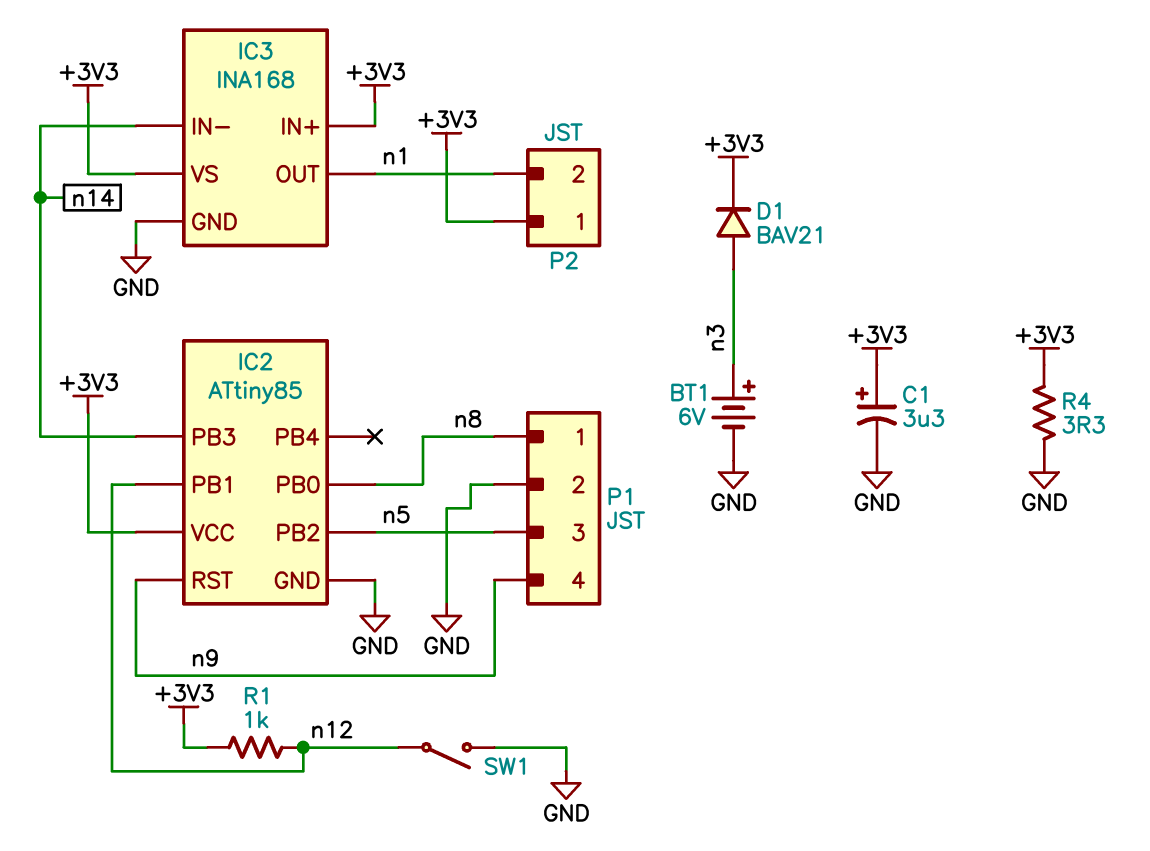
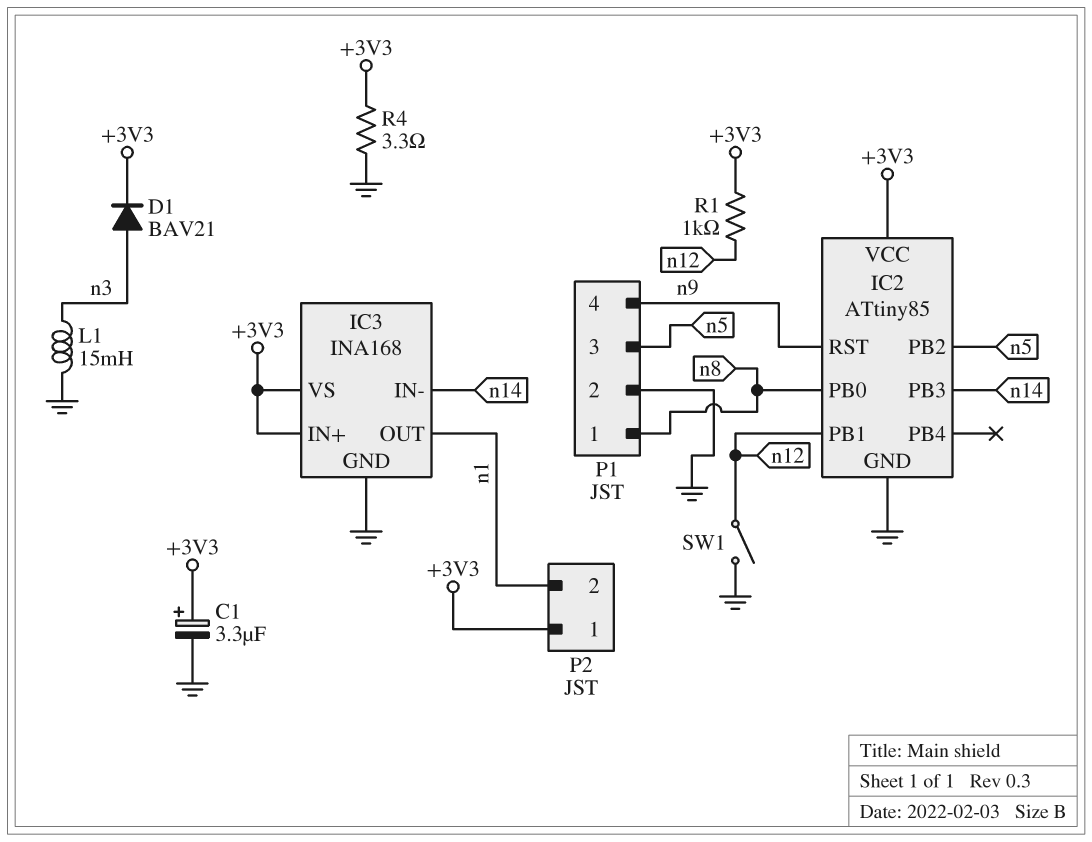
BT1: 6V (plus n3, minus GND) -> none
L1: none -> 15mH (GND, n3)

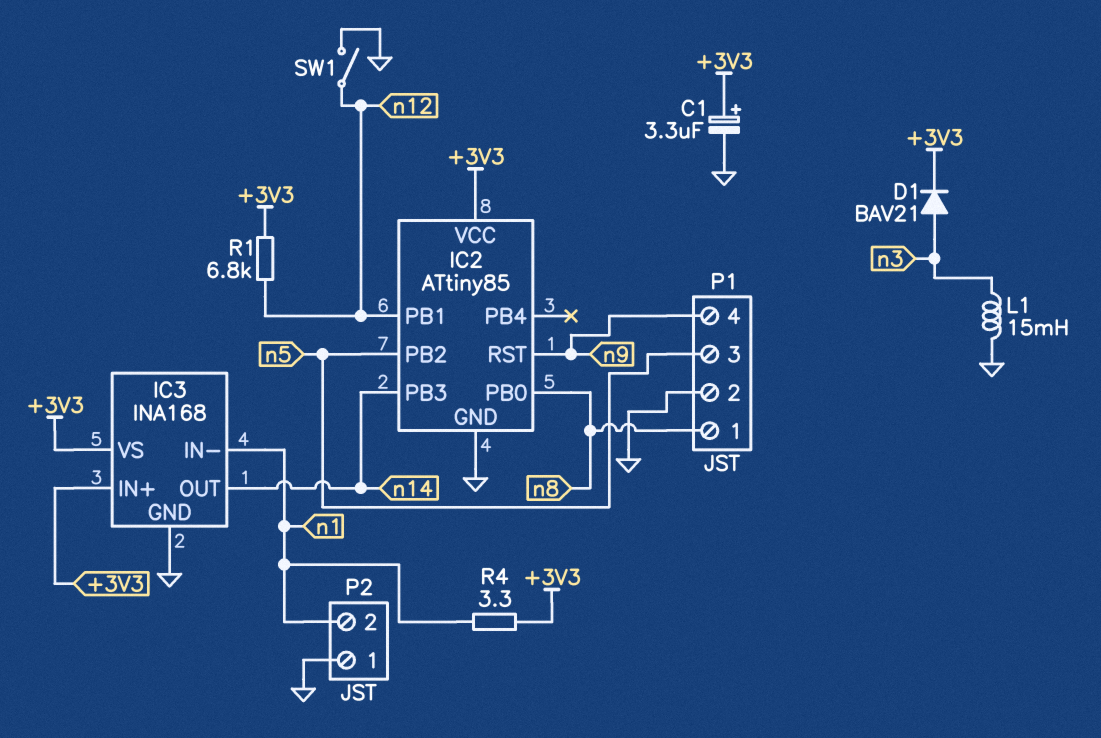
IC3 pin IN-: n14 -> n1
IC3 pin OUT: n1 -> n14
P2 pin 1: +3V3 -> GND
R1: 1k (+3V3, n12) -> 6.8k (+3V3, n12)
R4: 3.3 (+3V3, GND) -> 3.3 (+3V3, n1)

